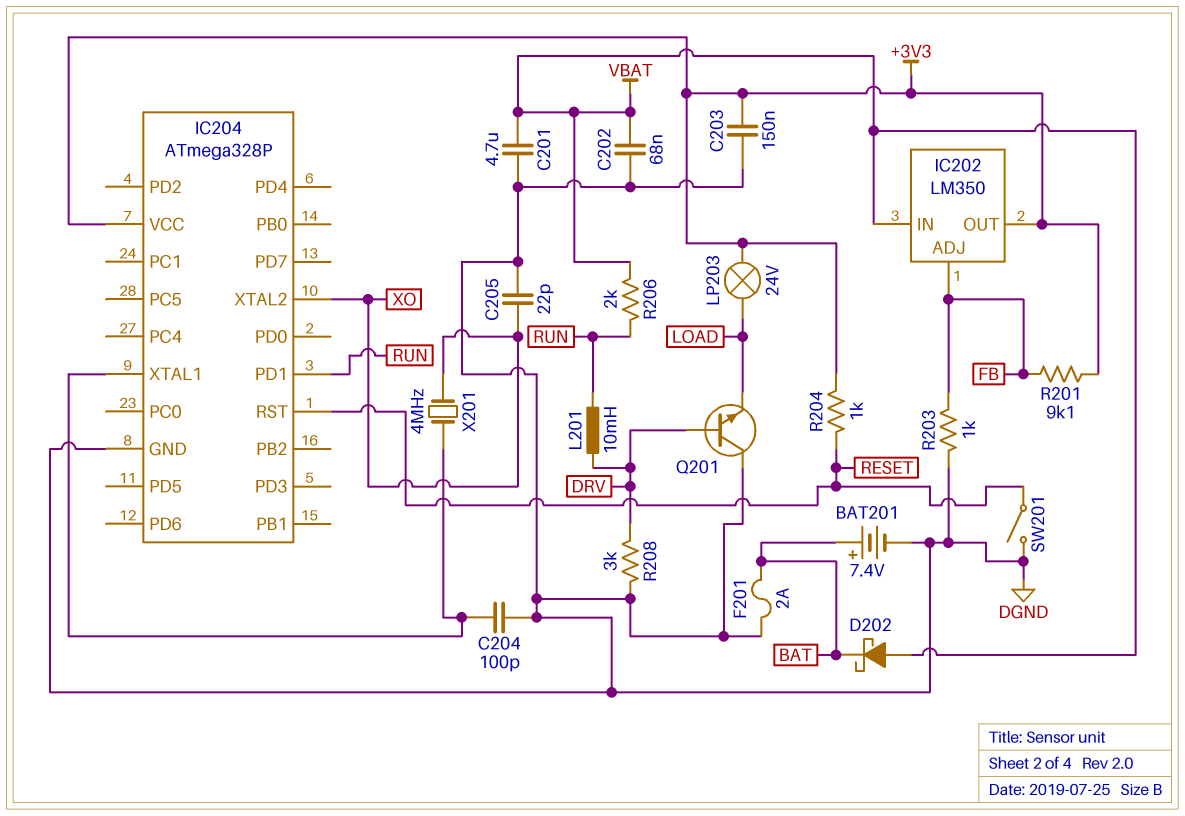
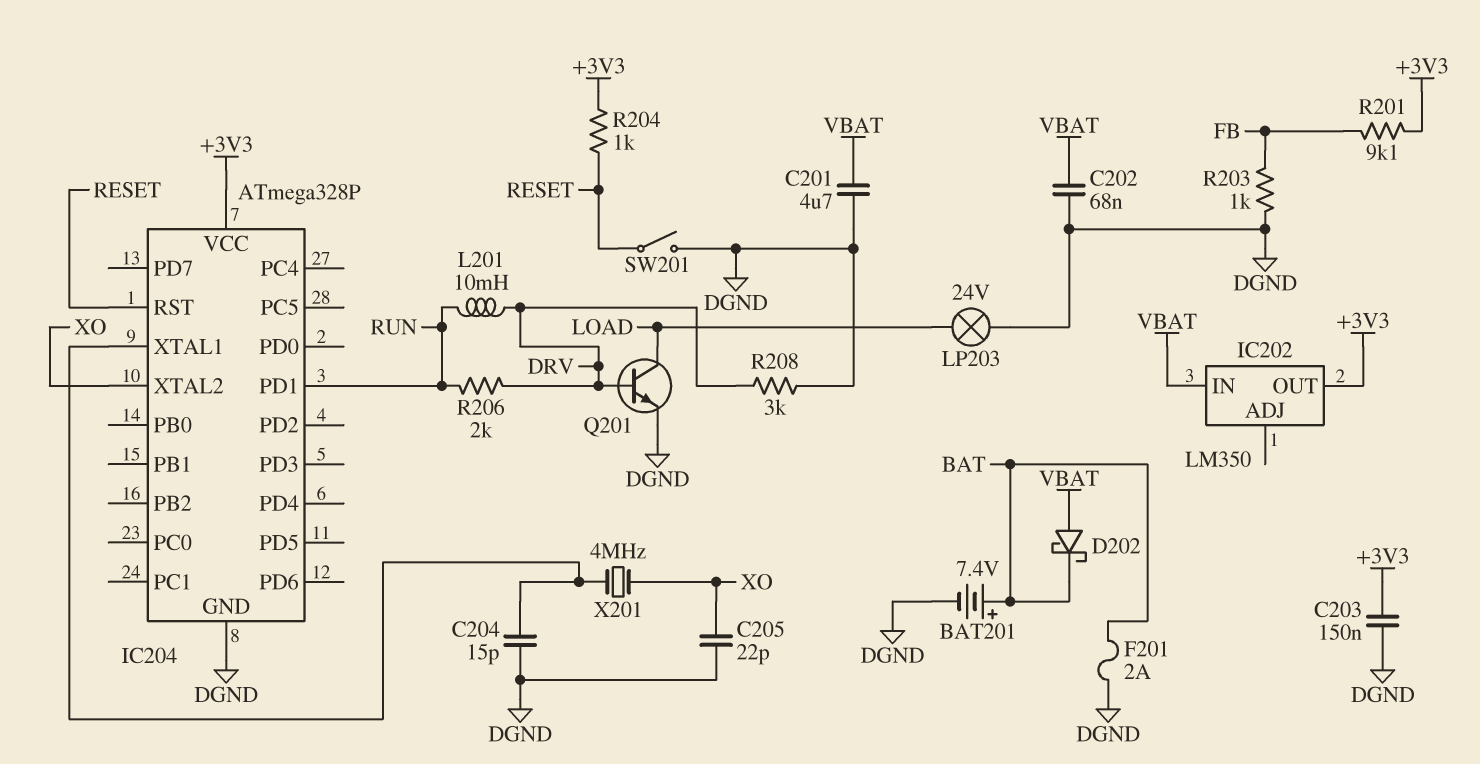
C204: 100pF (DGND, IC204/XTAL1) -> 15pF (DGND, IC204/XTAL1)
IC202 pin ADJ: FB -> none
LP203: lamp 24V (+3V3, LOAD) -> lamp 24V (DGND, LOAD)
Q201: NPN (B DRV, C DGND, E LOAD) -> NPN (B DRV, C LOAD, E DGND)
R206: 2k (RUN, VBAT) -> 2k (DRV, RUN)

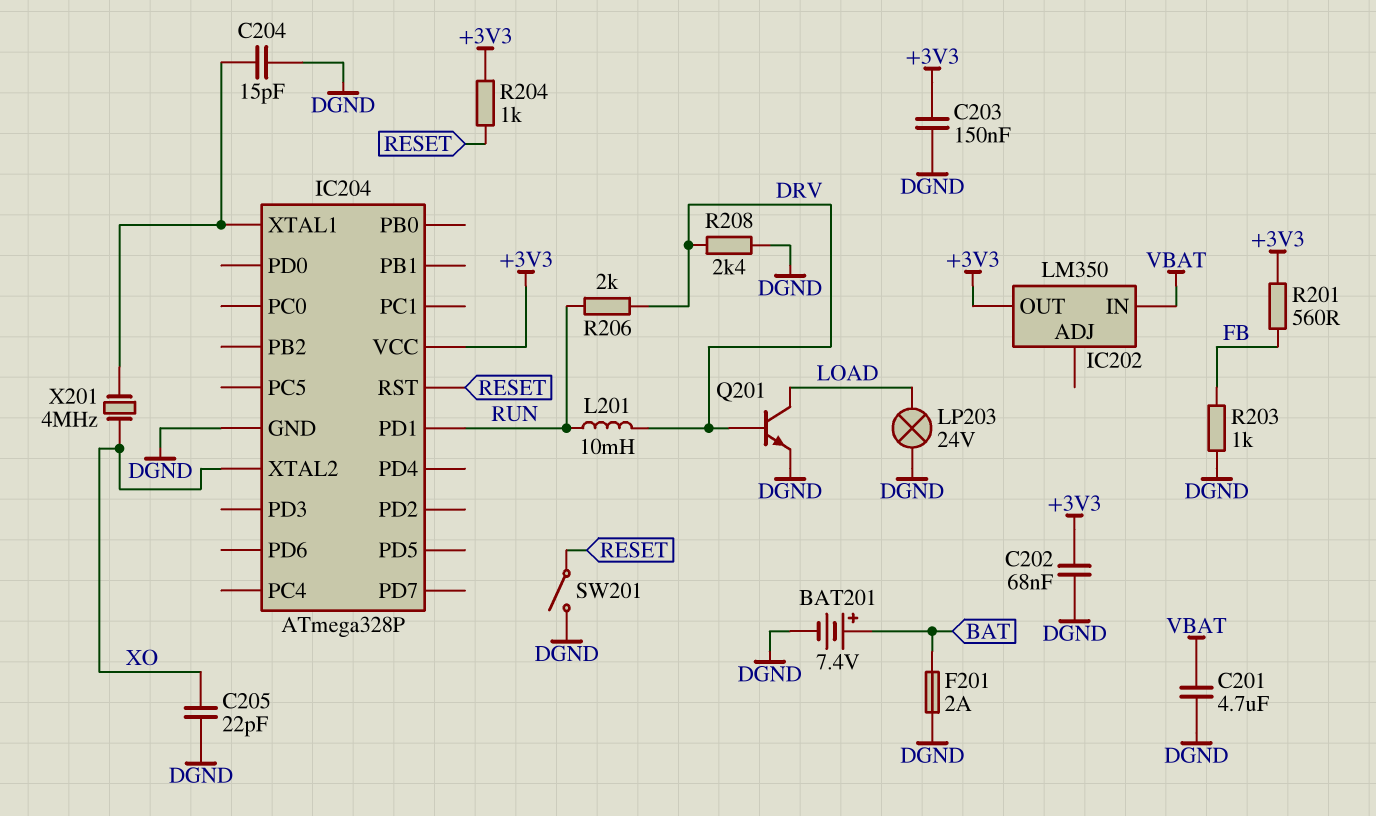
C202: 68nF (DGND, VBAT) -> 68nF (+3V3, DGND)
D202: schottky (A VBAT, K BAT) -> none
R201: 9.1k (+3V3, FB) -> 560 (+3V3, FB)
R208: 3k (DGND, DRV) -> 2.4k (DGND, DRV)

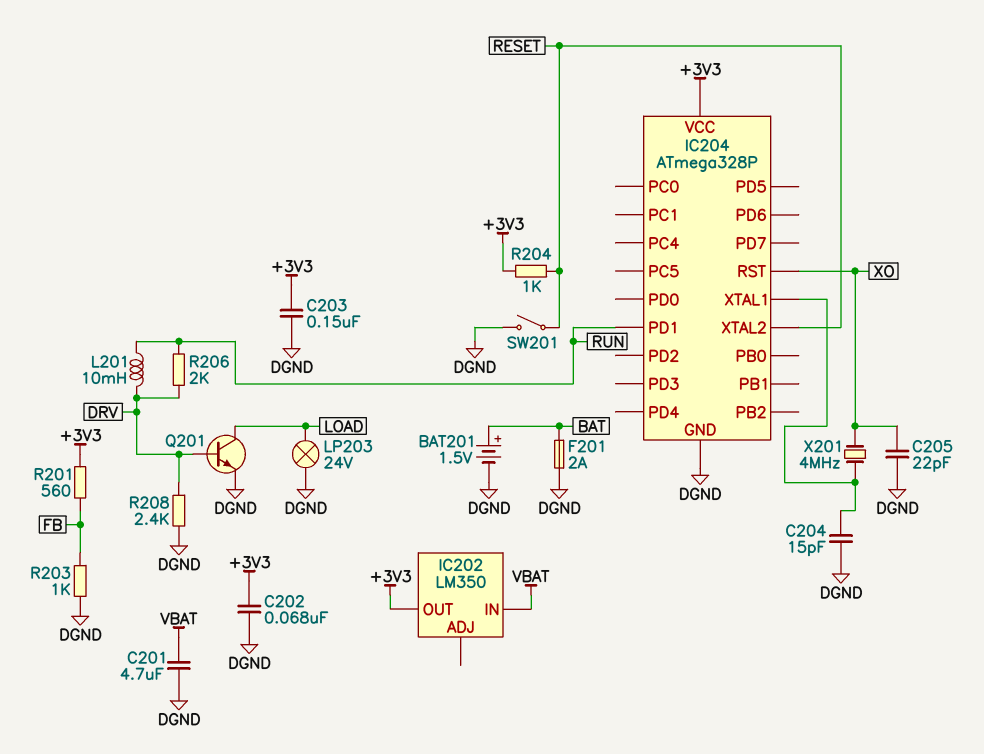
BAT201: 7.4V (plus BAT, minus DGND) -> 1.5V (plus BAT, minus DGND)
IC204 pin RST: RESET -> XO
IC204 pin XTAL2: XO -> RESET

